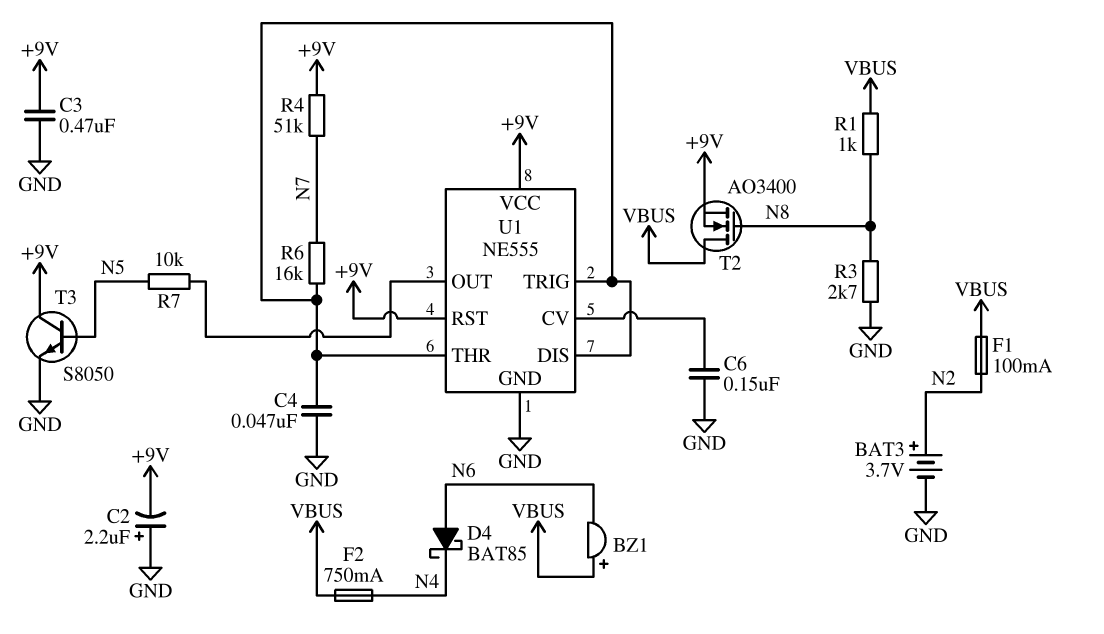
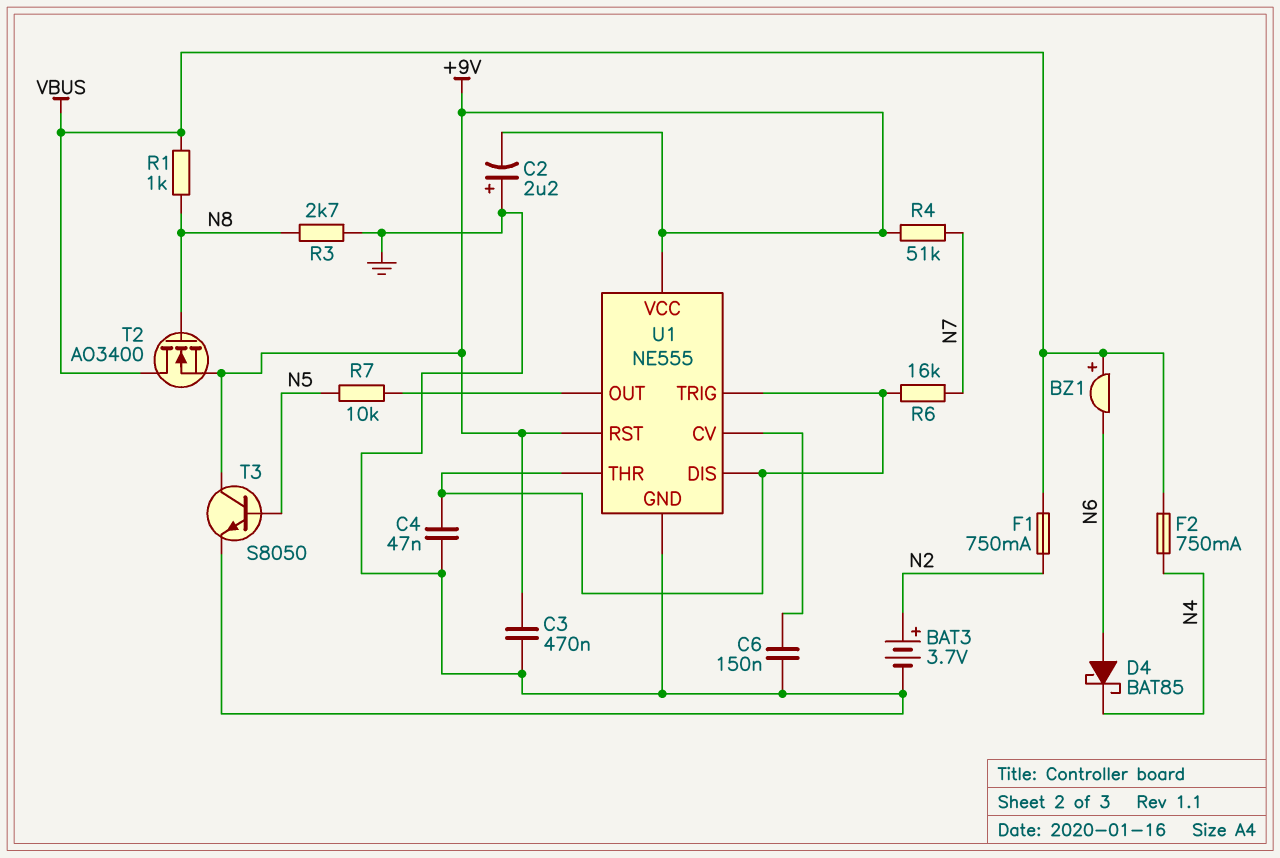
F1: 100mA (N2, VBUS) -> 750mA (N2, VBUS)

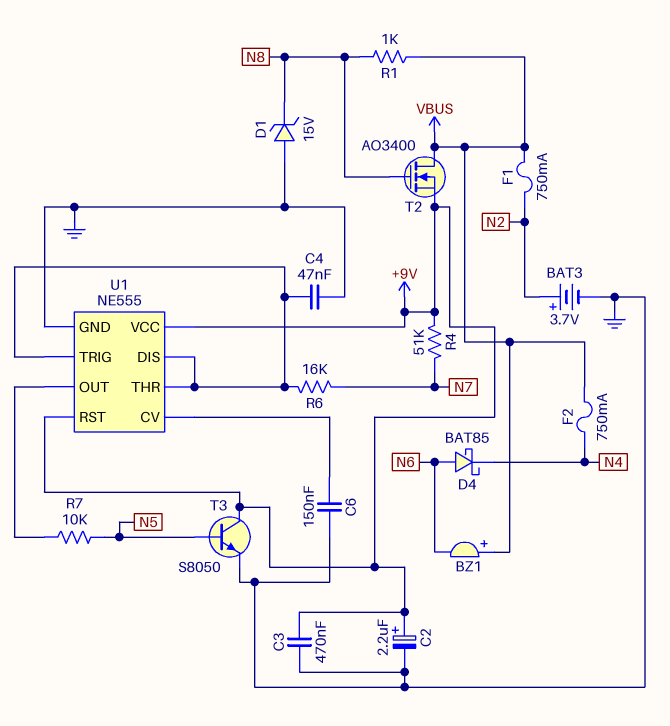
C2: 2.2uF (plus GND, minus +9V) -> 2.2uF (plus +9V, minus GND)
D1: none -> zener 15V (A GND, K N8)
R3: 2.7k (GND, N8) -> none

